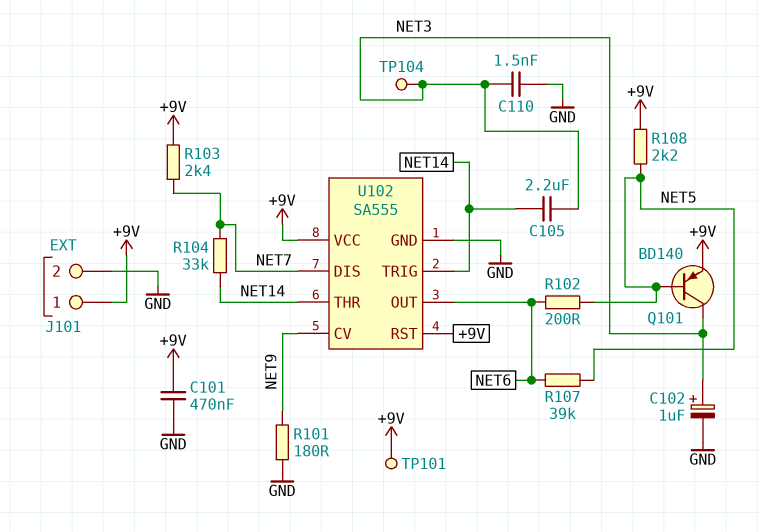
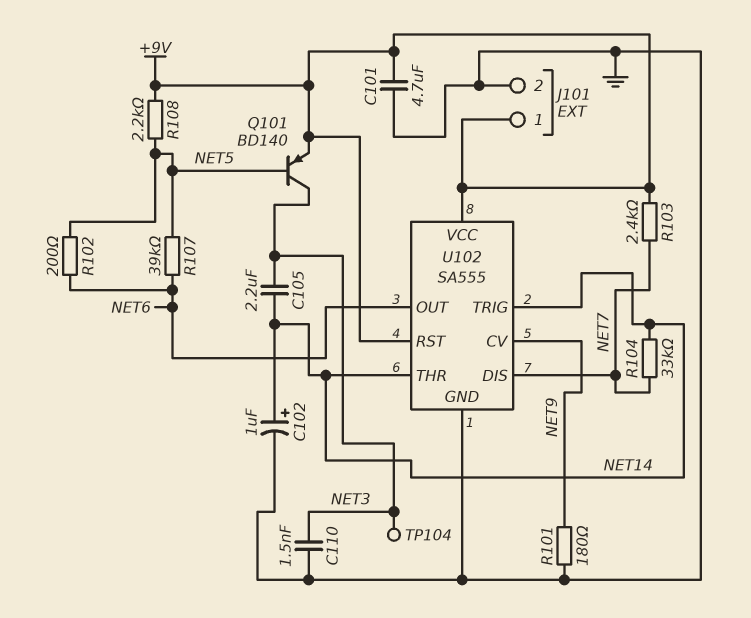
C101: 470nF (+9V, GND) -> 4.7uF (+9V, GND)
C102: 1uF (plus NET3, minus GND) -> 1uF (plus NET14, minus GND)
TP101: test point (+9V) -> none

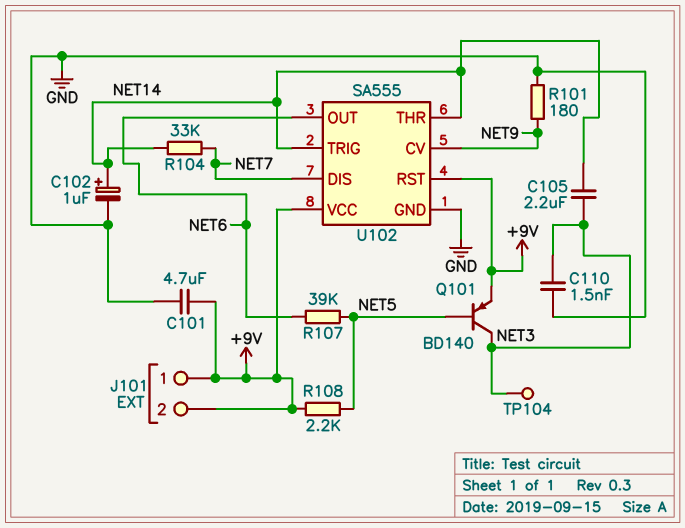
J101 pin 2: GND -> +9V
R102: 200 (NET5, NET6) -> none
R103: 2.4k (+9V, NET7) -> none

